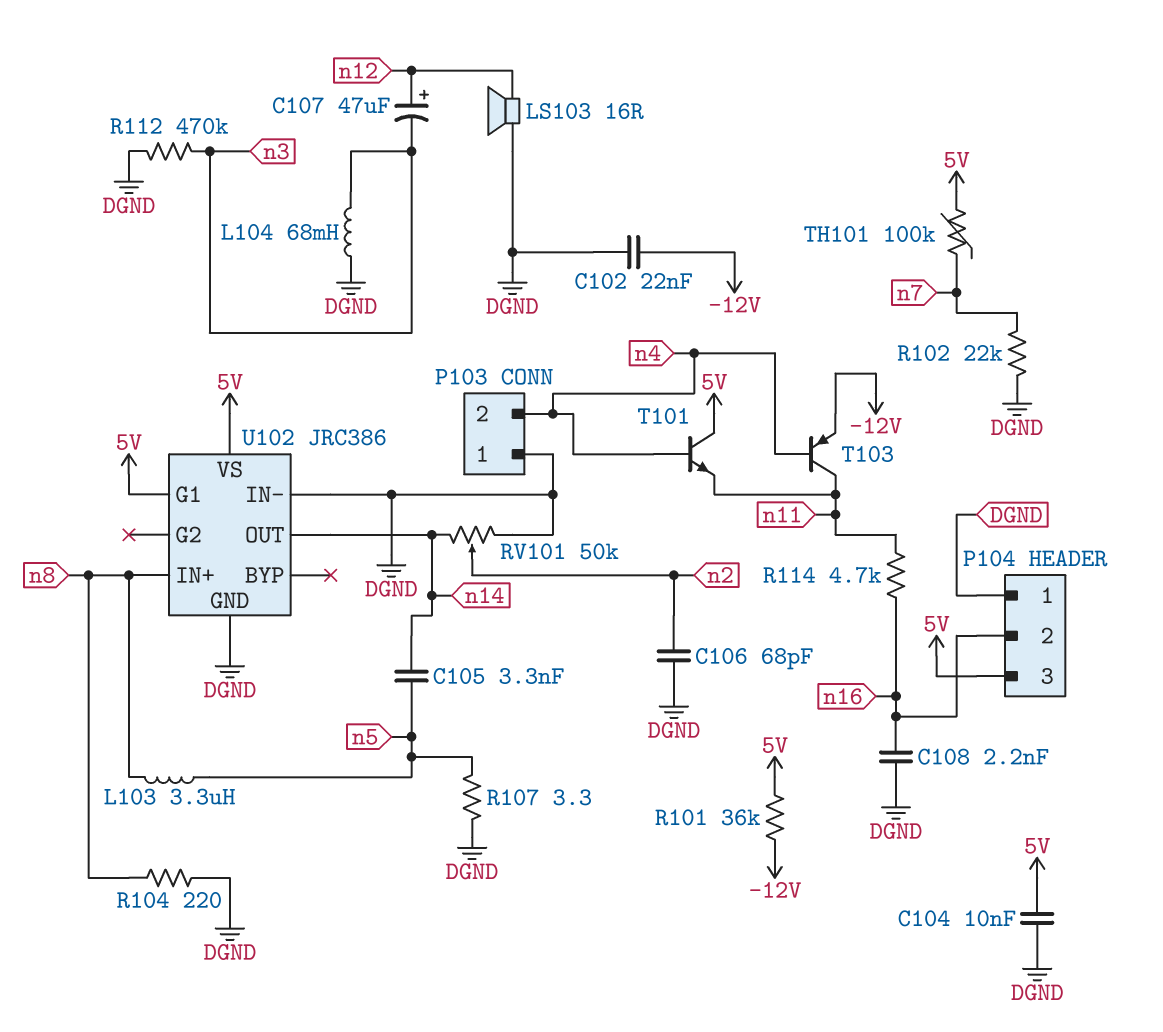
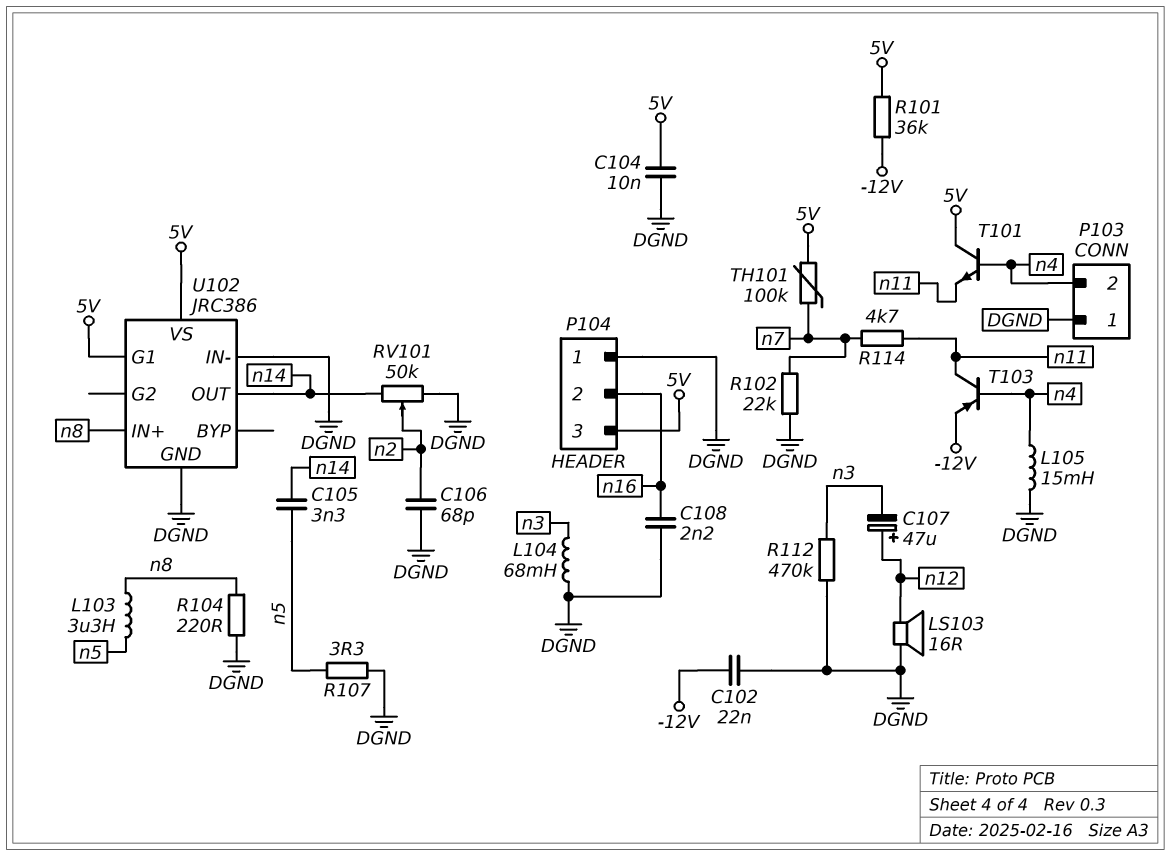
L105: none -> 15mH (DGND, n4)
R114: 4.7k (n11, n16) -> 4.7k (n7, n11)

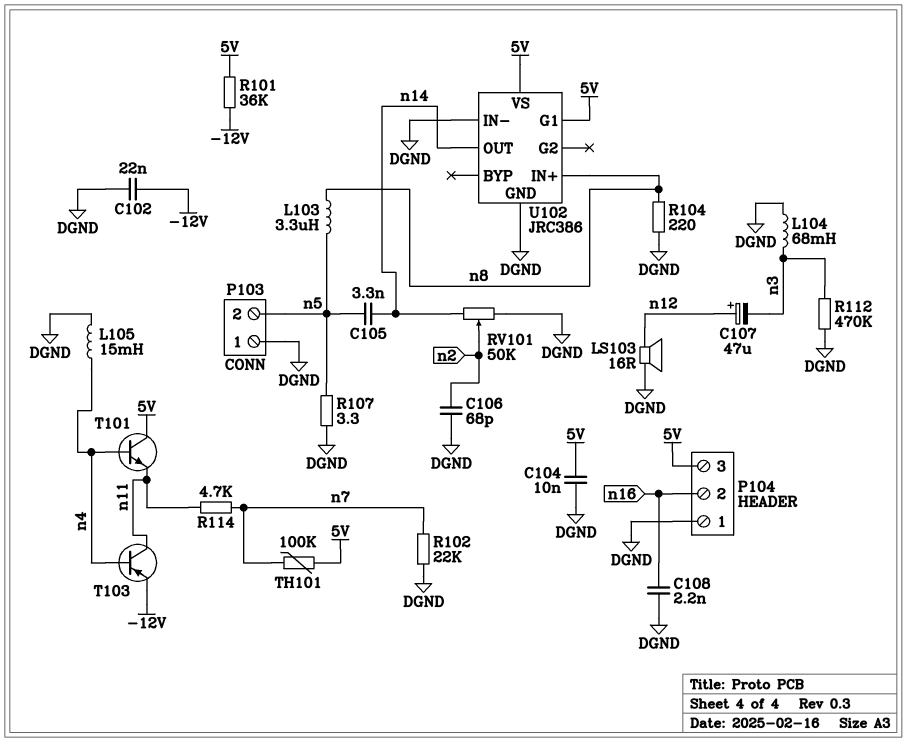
P103 pin 2: n4 -> n5

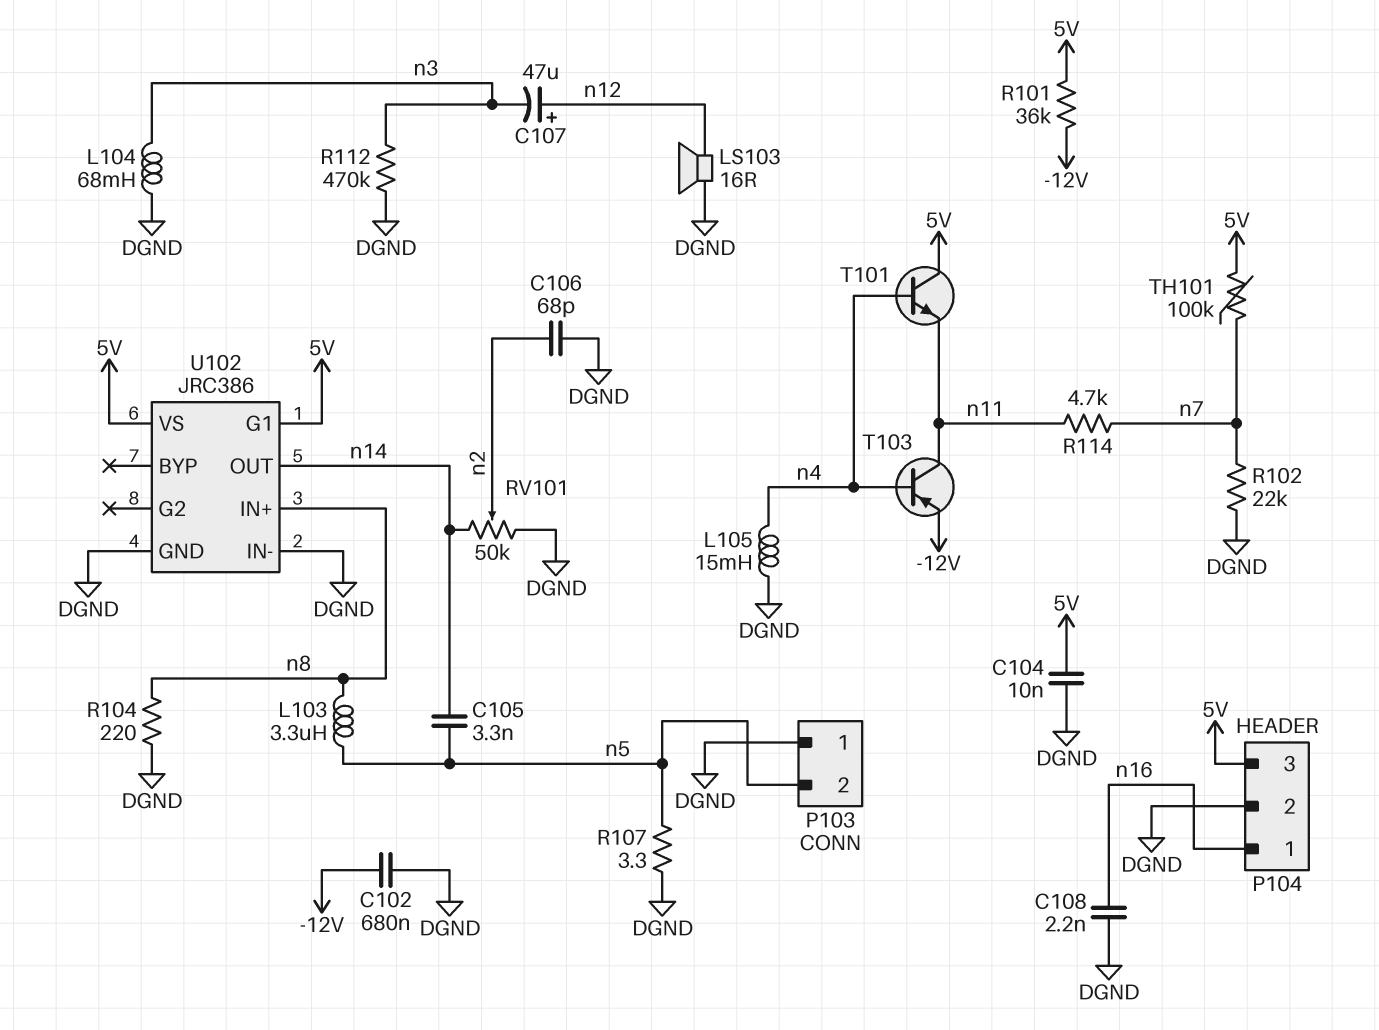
C102: 22nF (-12V, DGND) -> 680nF (-12V, DGND)
P104 pin 1: DGND -> n16
P104 pin 2: n16 -> DGND

